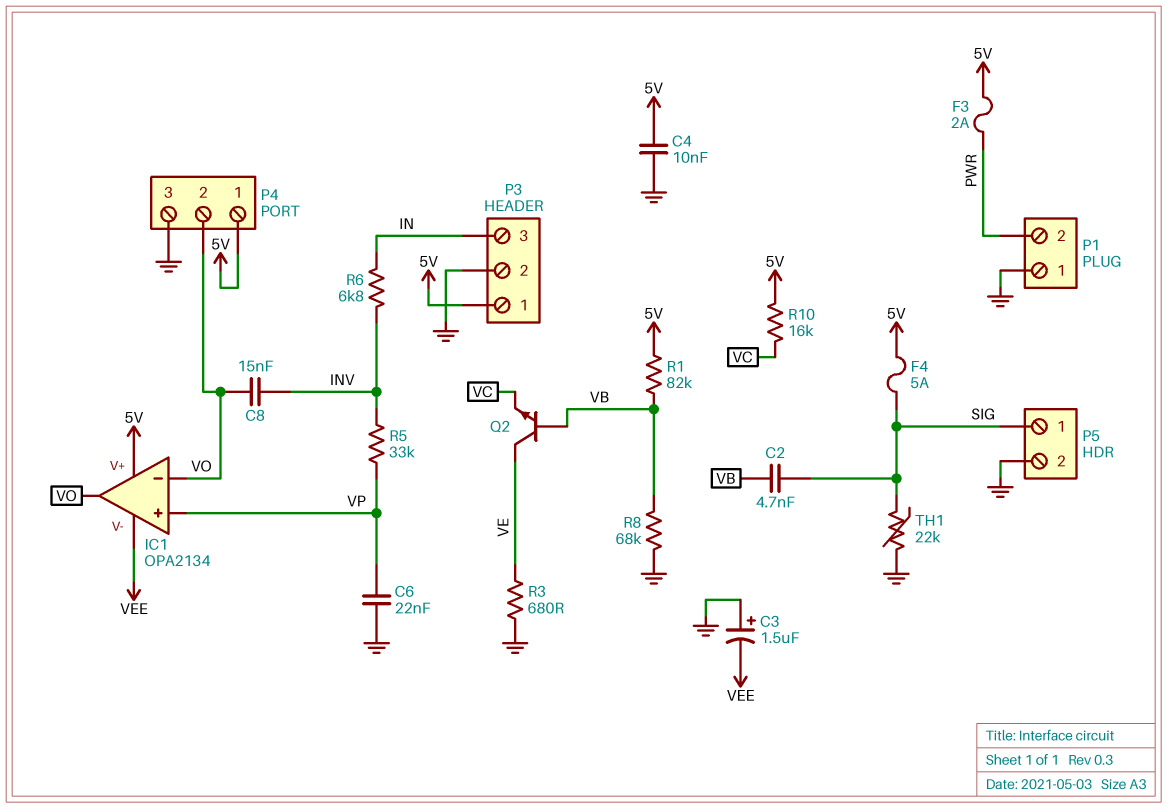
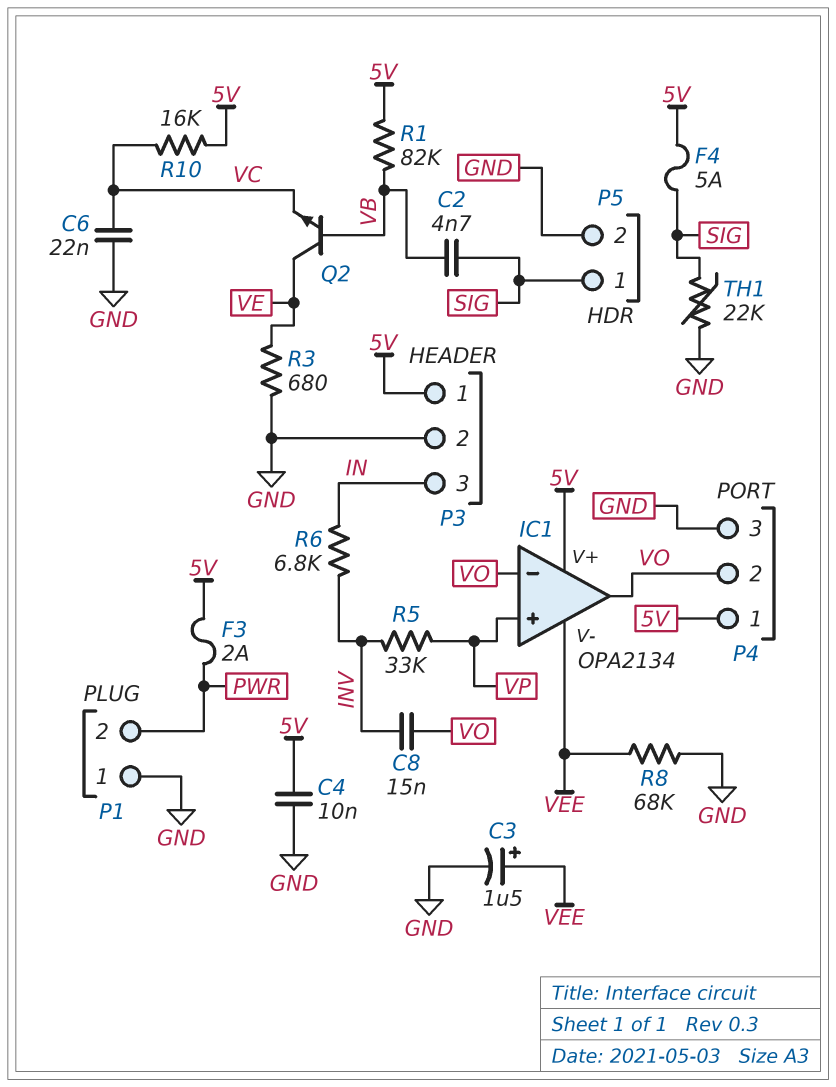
C3: 1.5uF (plus GND, minus VEE) -> 1.5uF (plus VEE, minus GND)
C6: 22nF (GND, VP) -> 22nF (GND, VC)
R8: 68k (GND, VB) -> 68k (GND, VEE)

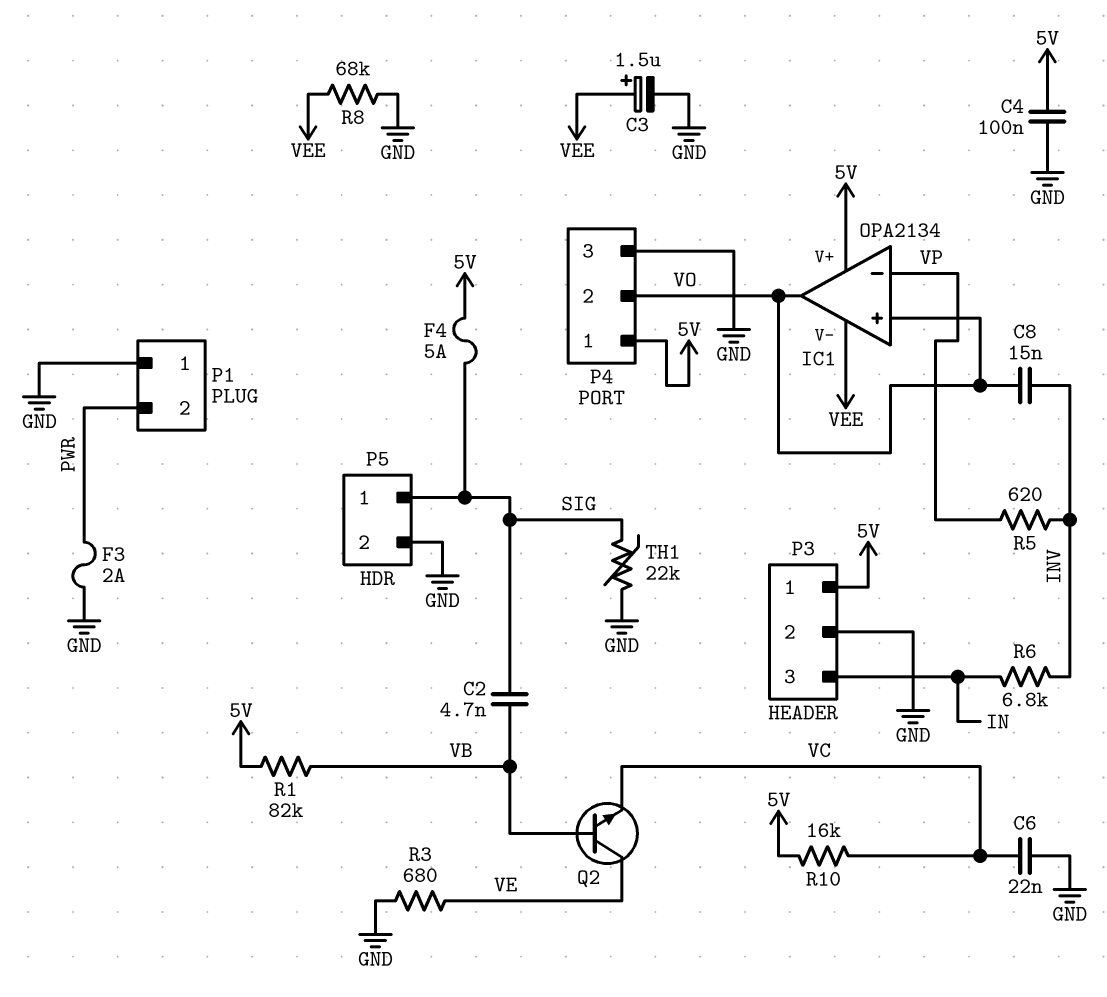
C4: 10nF (5V, GND) -> 100nF (5V, GND)
F3: 2A (5V, PWR) -> 2A (GND, PWR)
IC1 pin in+: VP -> VO
IC1 pin in-: VO -> VP
R5: 33k (INV, VP) -> 620 (INV, VP)

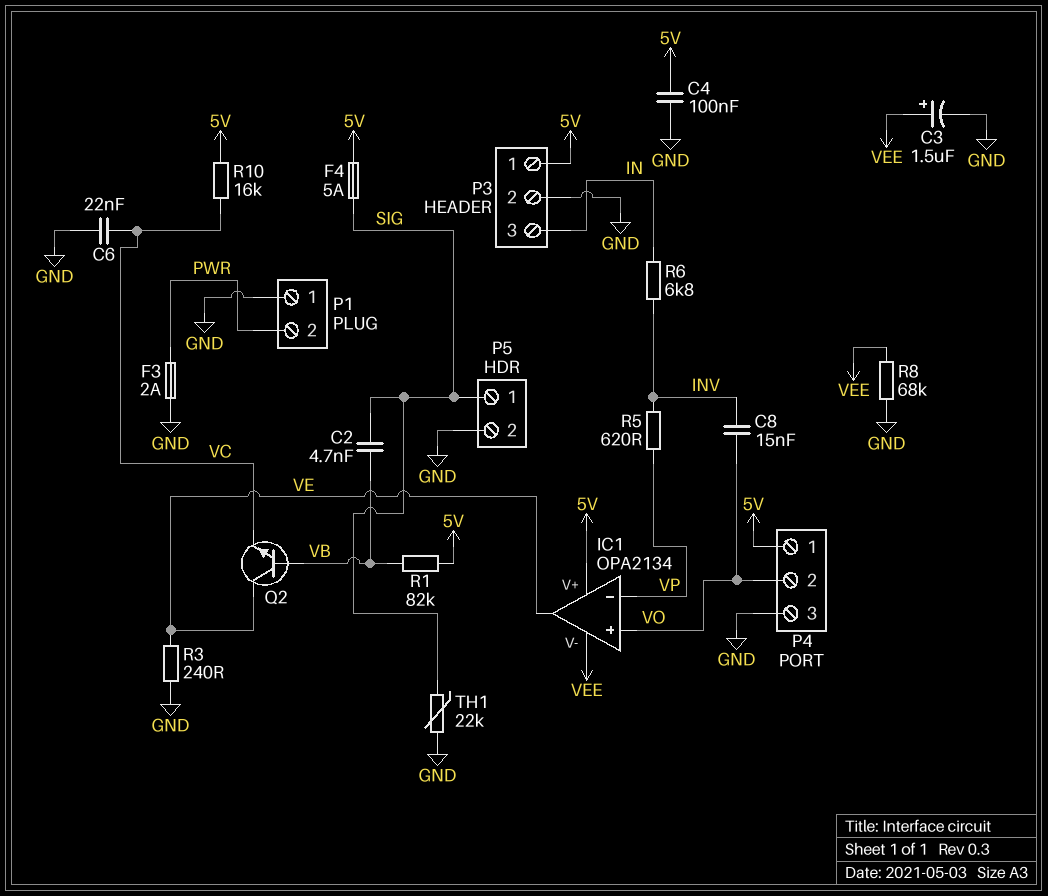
IC1 pin out: VO -> VE
R3: 680 (GND, VE) -> 240 (GND, VE)

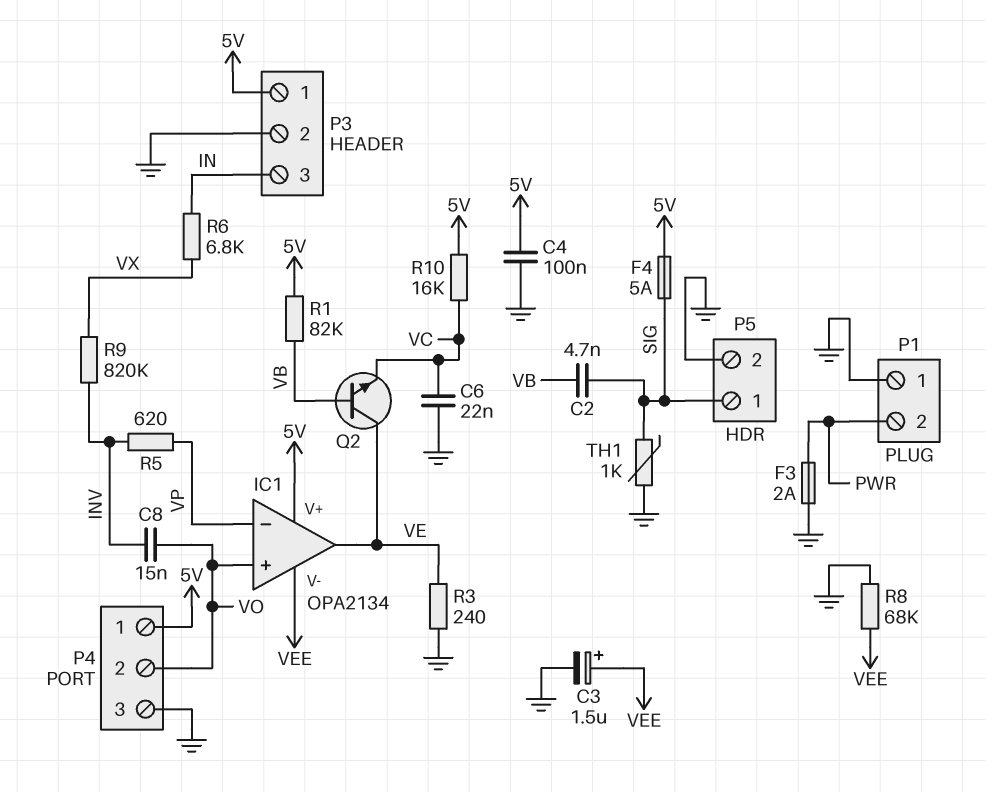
R6: 6.8k (IN, INV) -> 6.8k (IN, VX)
R9: none -> 820k (INV, VX)
TH1: 22k (GND, SIG) -> 1k (GND, SIG)

